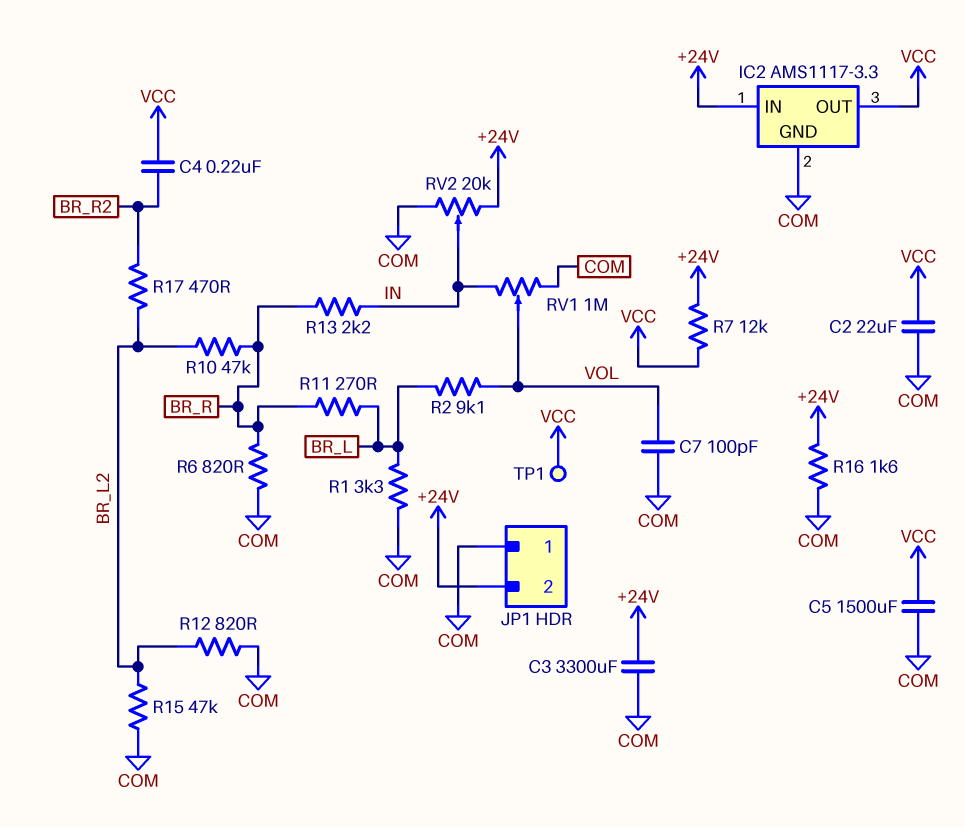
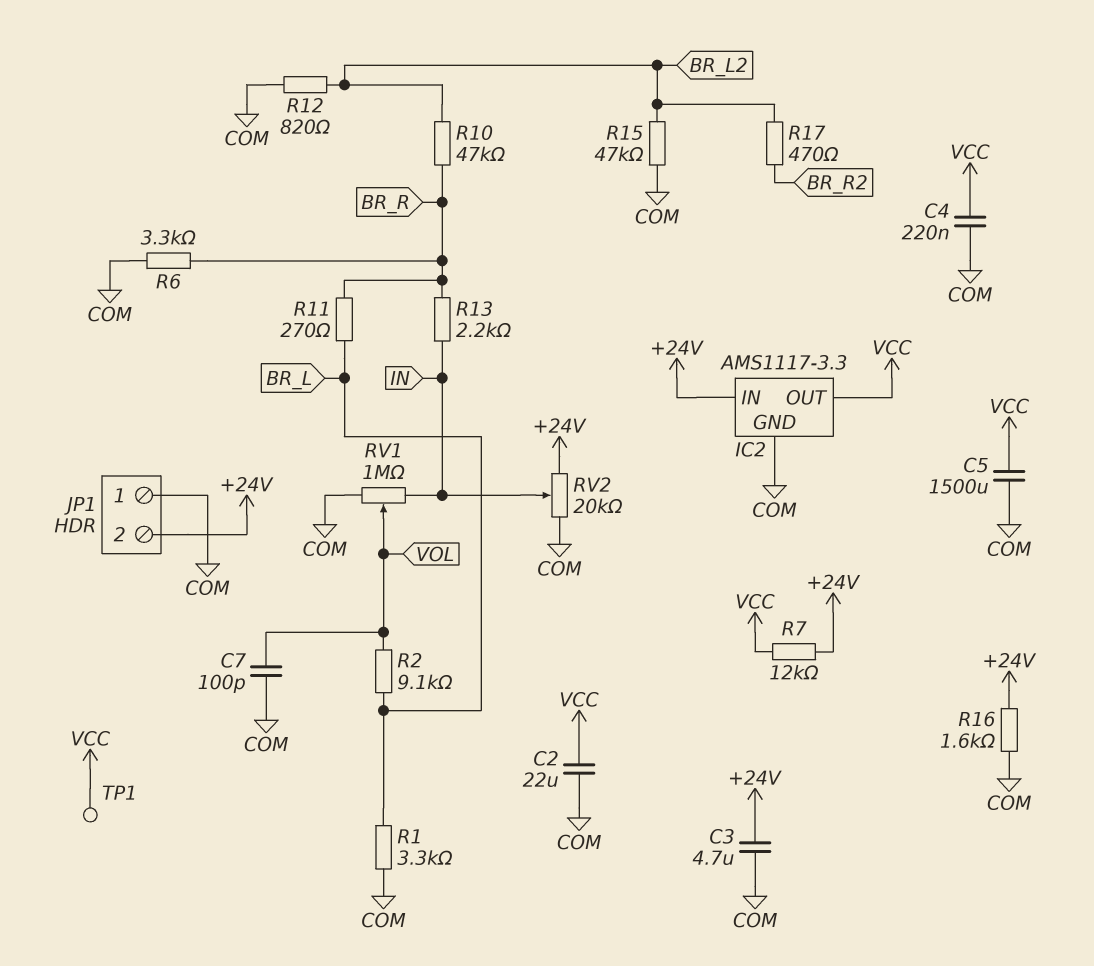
C3: 3300uF (+24V, COM) -> 4.7uF (+24V, COM)
C4: 220nF (BR_R2, VCC) -> 220nF (COM, VCC)
R6: 820 (BR_R, COM) -> 3.3k (BR_R, COM)

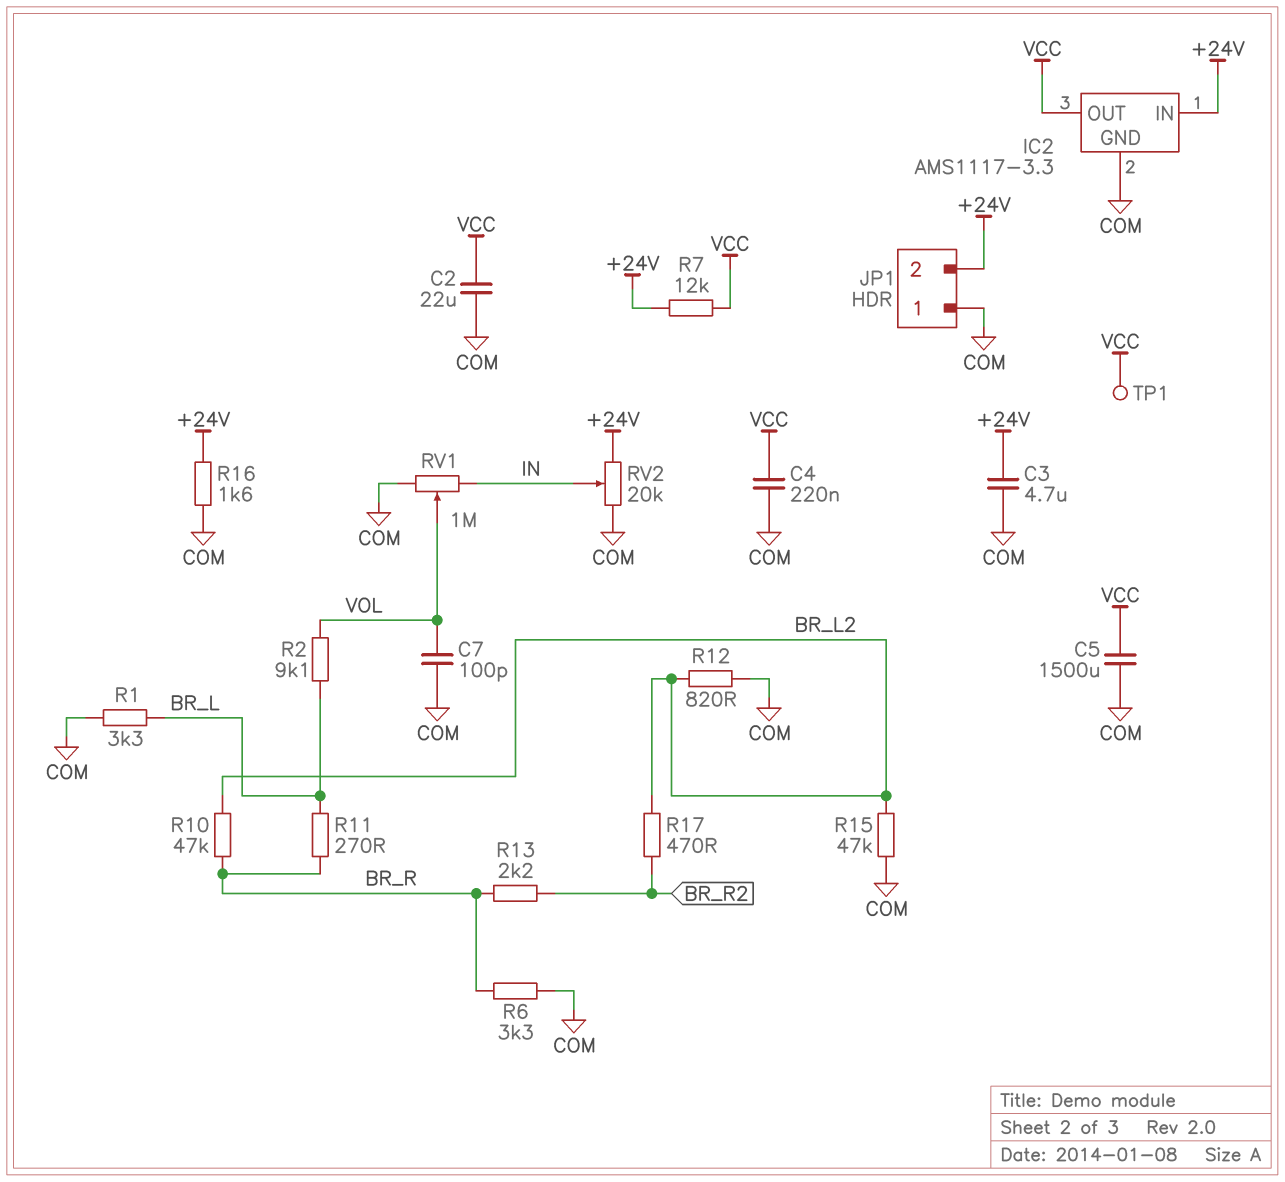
R13: 2.2k (BR_R, IN) -> 2.2k (BR_R, BR_R2)

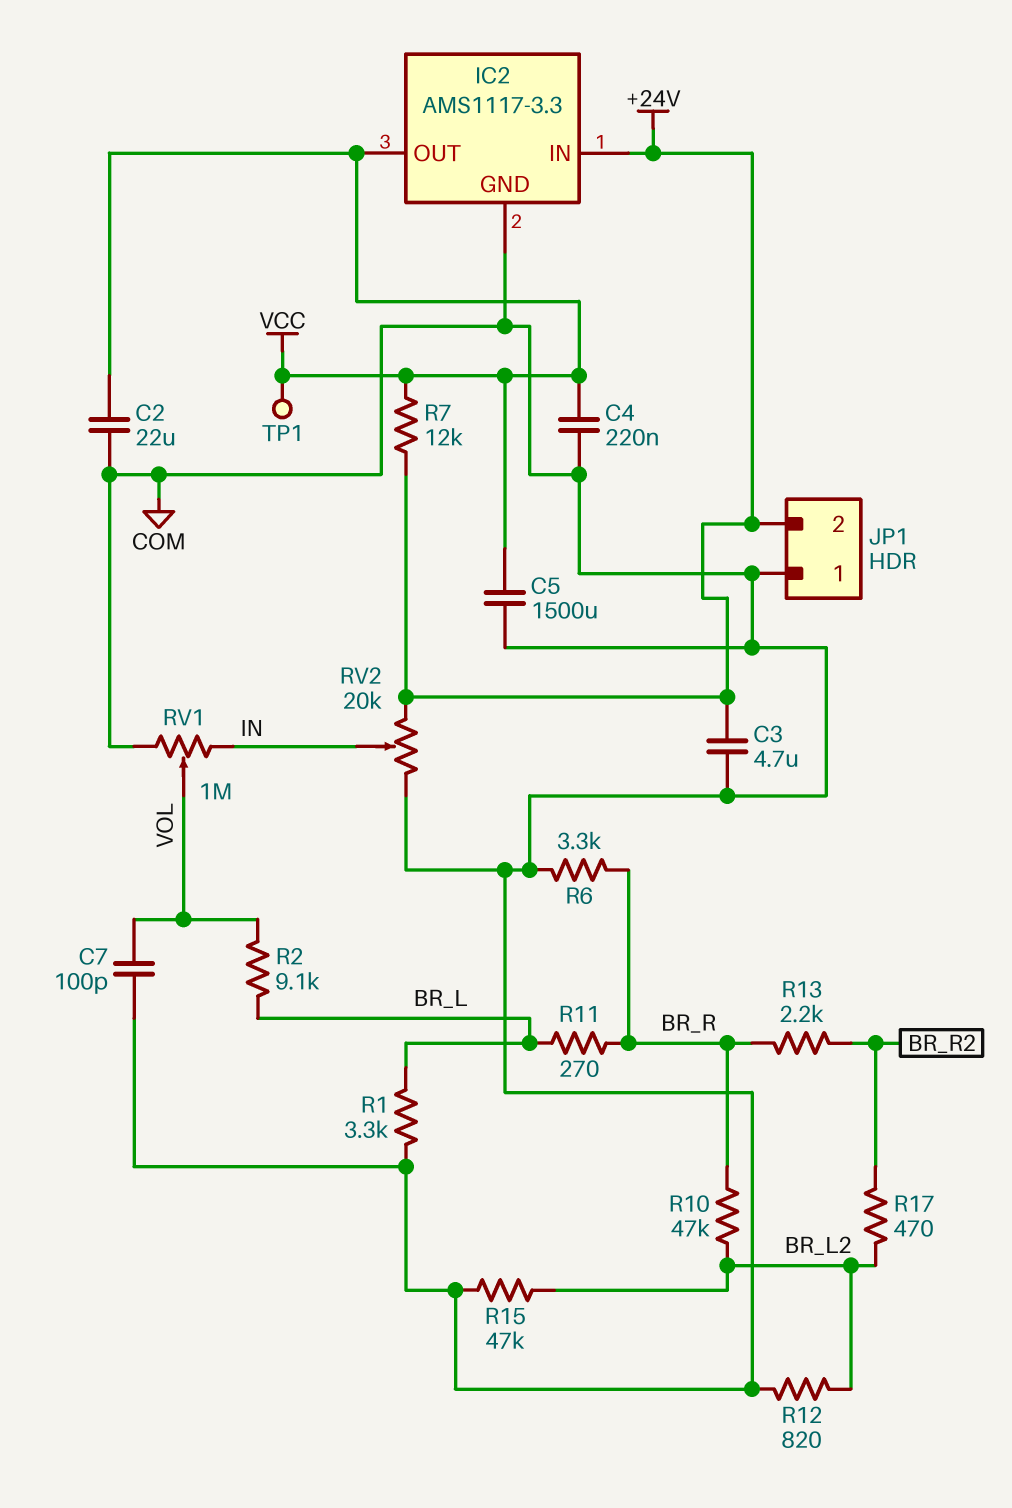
R16: 1.6k (+24V, COM) -> none

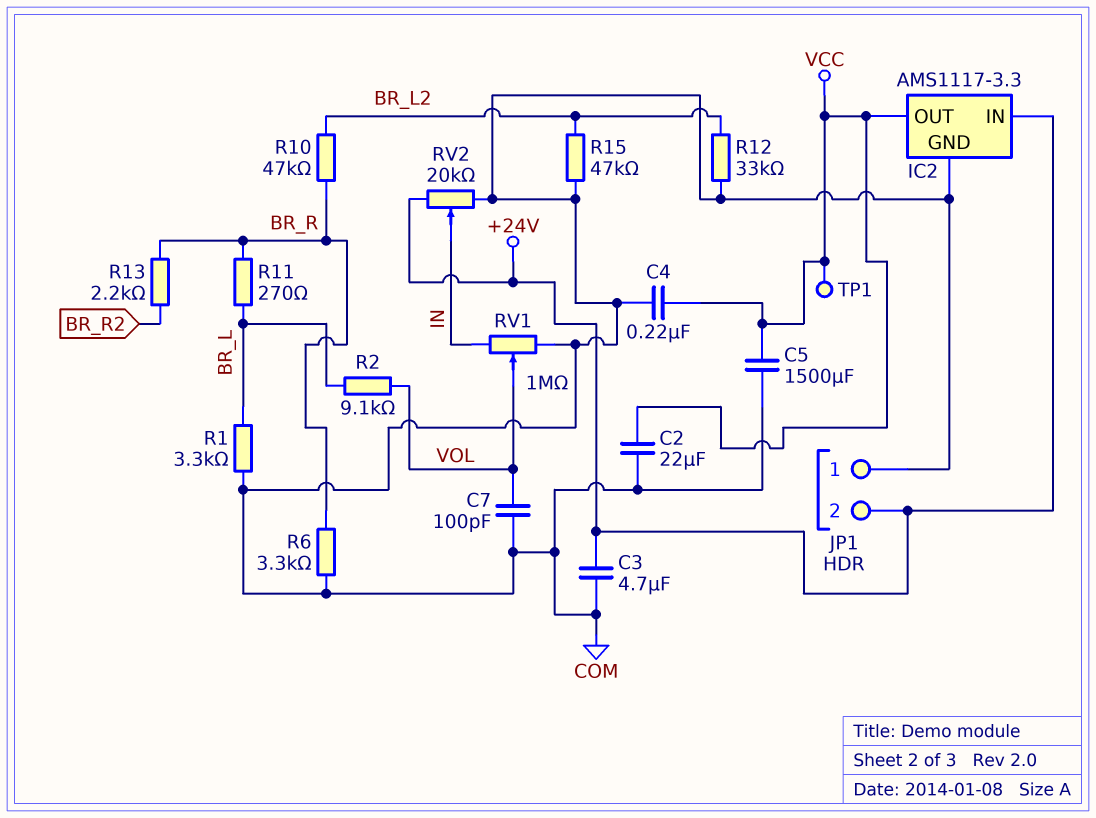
R7: 12k (+24V, VCC) -> none
R12: 820 (BR_L2, COM) -> 33k (BR_L2, COM)
R17: 470 (BR_L2, BR_R2) -> none

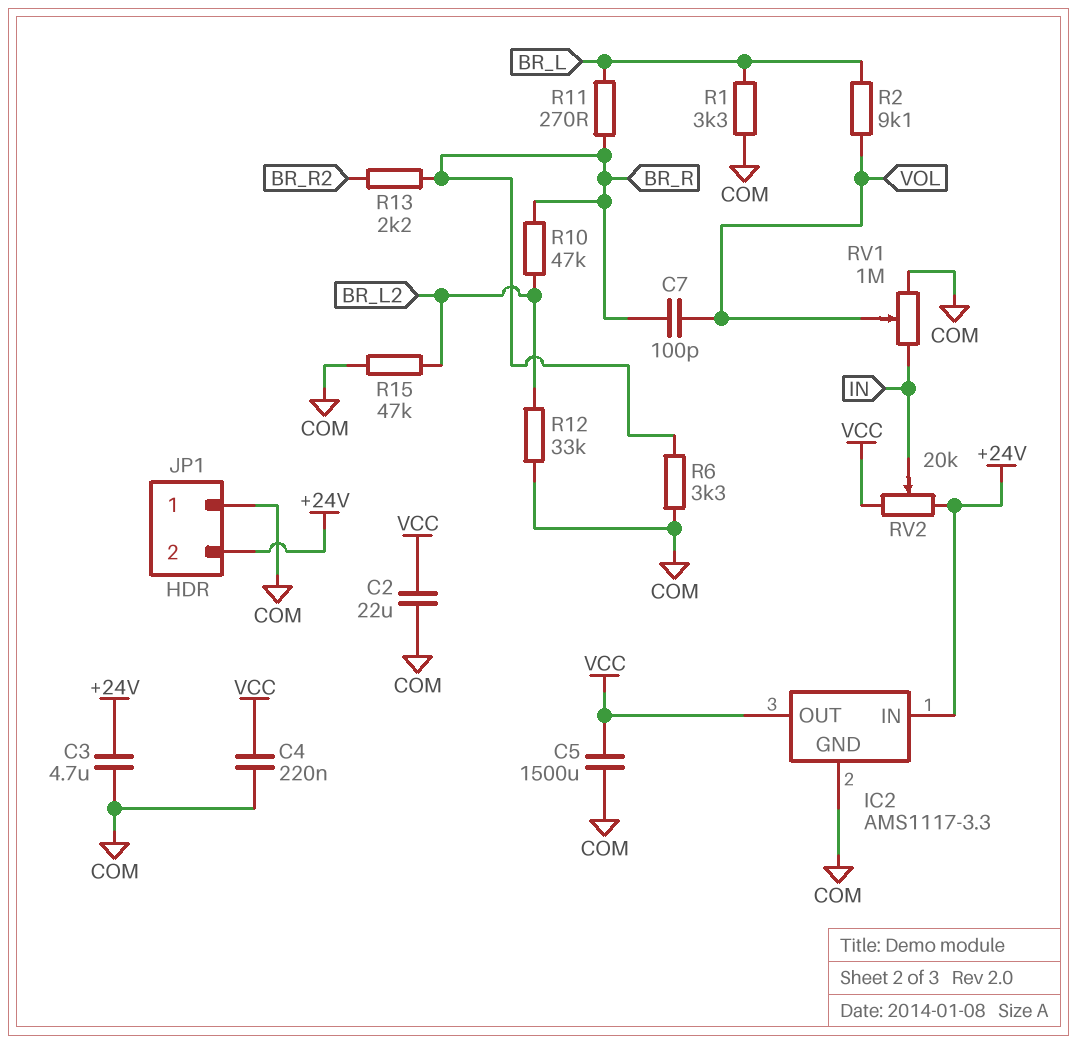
C7: 100pF (COM, VOL) -> 100pF (BR_R, VOL)
RV2: 20k (+24V, COM, wiper IN) -> 20k (+24V, VCC, wiper IN)
TP1: test point (VCC) -> none

